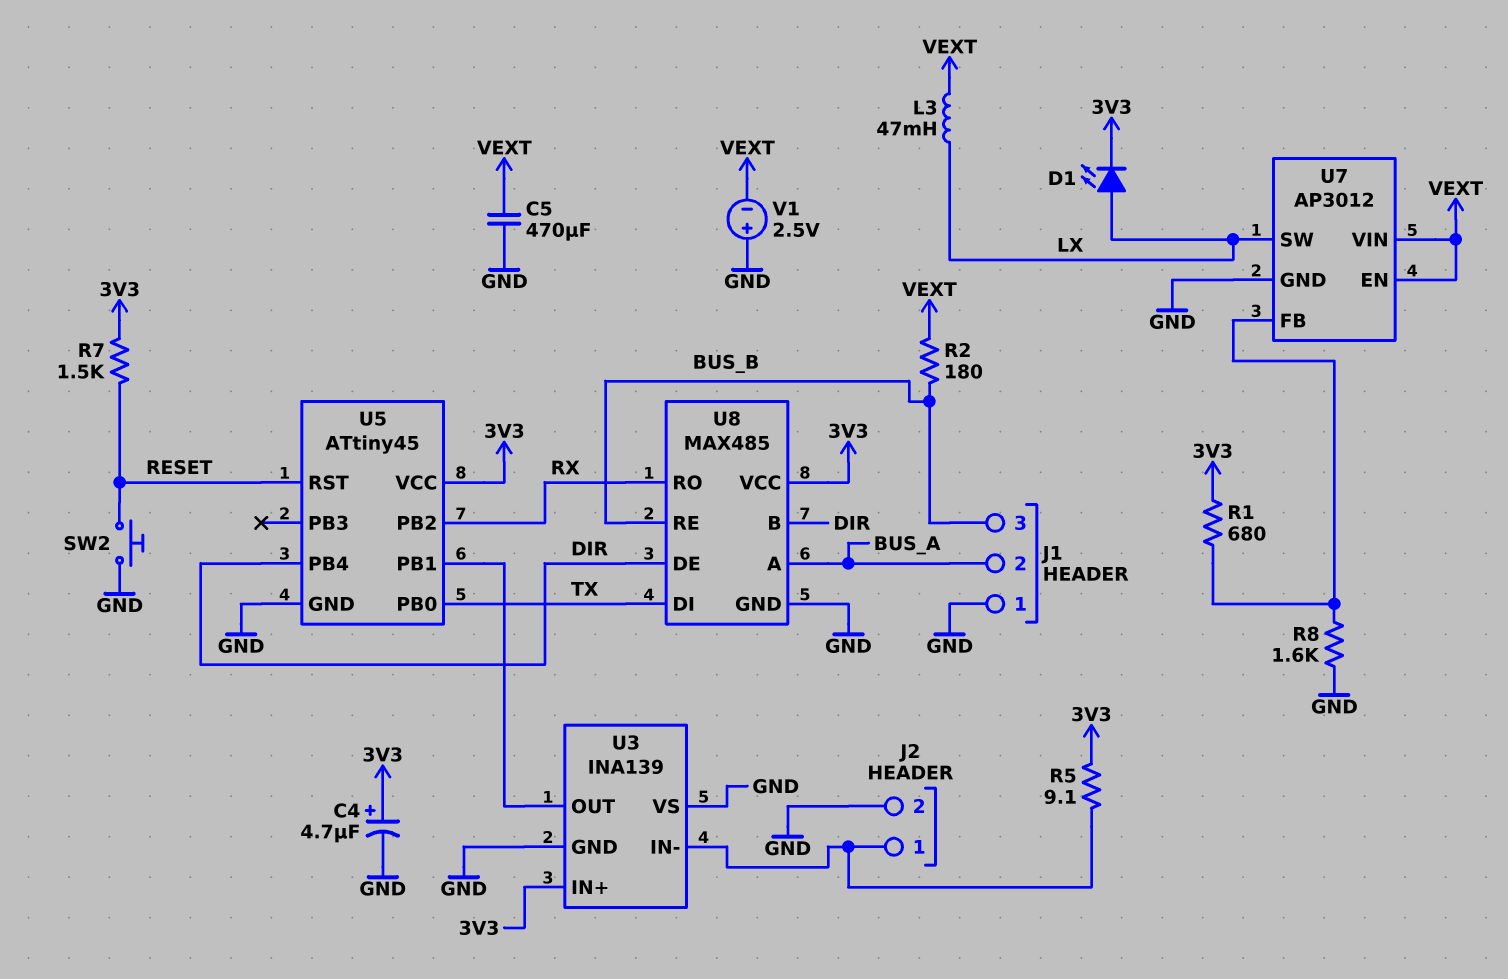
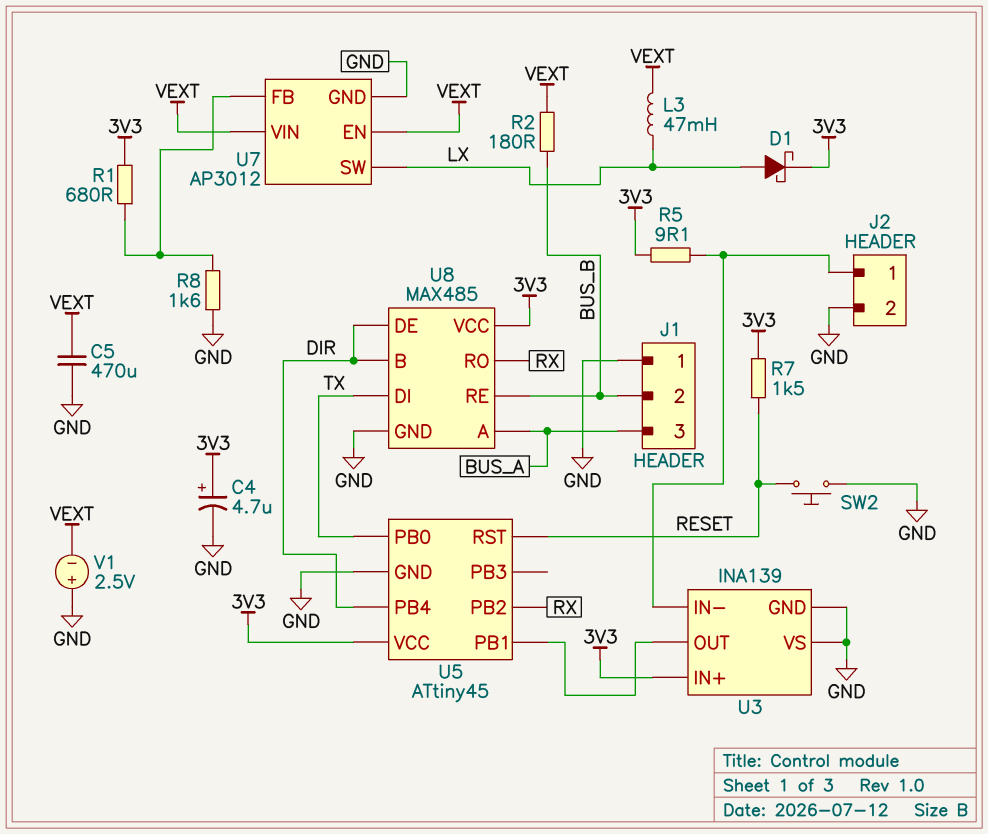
D1: LED (A LX, K 3V3) -> schottky (A LX, K 3V3)
J1 pin 2: BUS_A -> BUS_B
J1 pin 3: BUS_B -> BUS_A

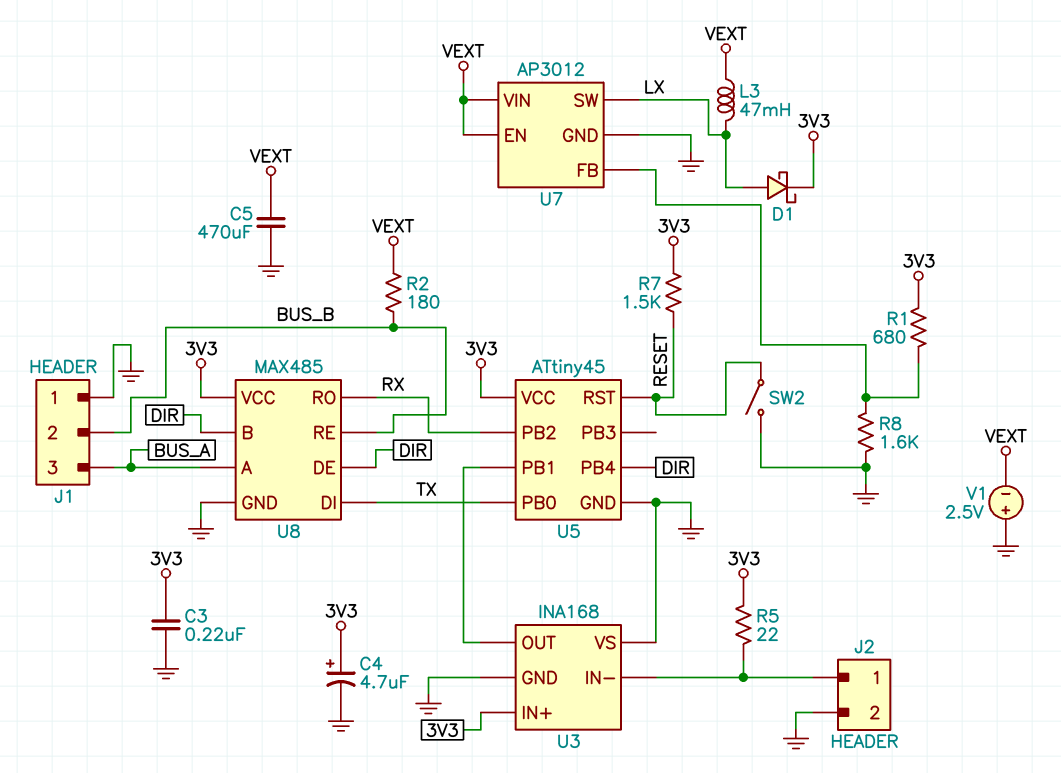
C3: none -> 220nF (3V3, GND)
R5: 9.1 (3V3, J2/1) -> 22 (3V3, J2/1)
SW2: button (GND, RESET) -> switch (GND, RESET)
U3: INA139 -> INA168

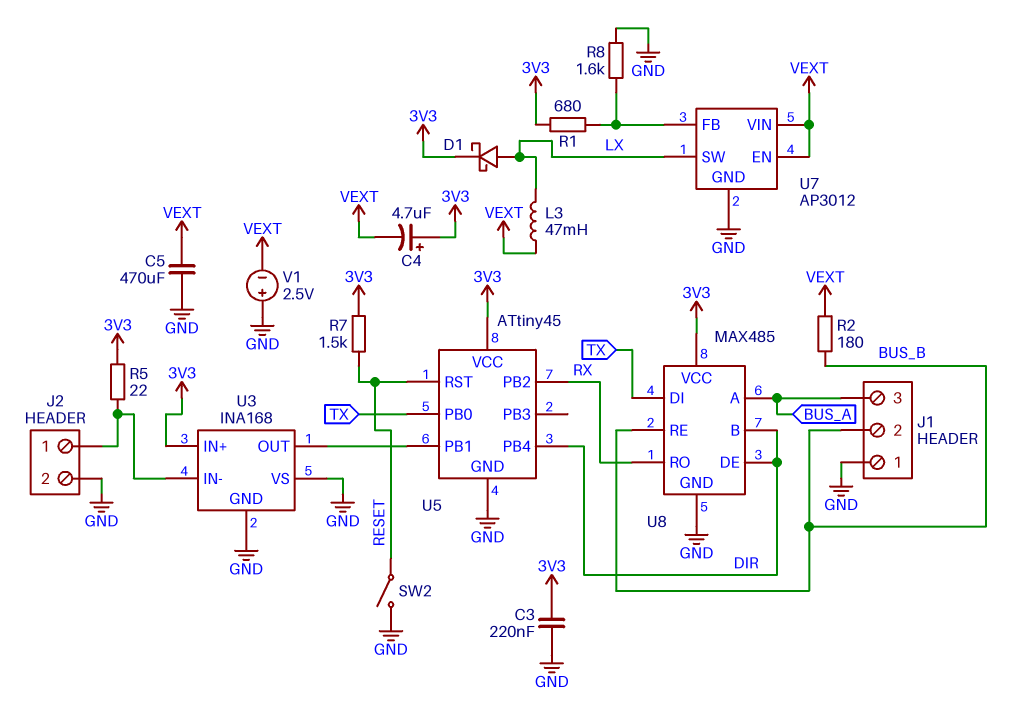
C4: 4.7uF (plus 3V3, minus GND) -> 4.7uF (plus 3V3, minus VEXT)

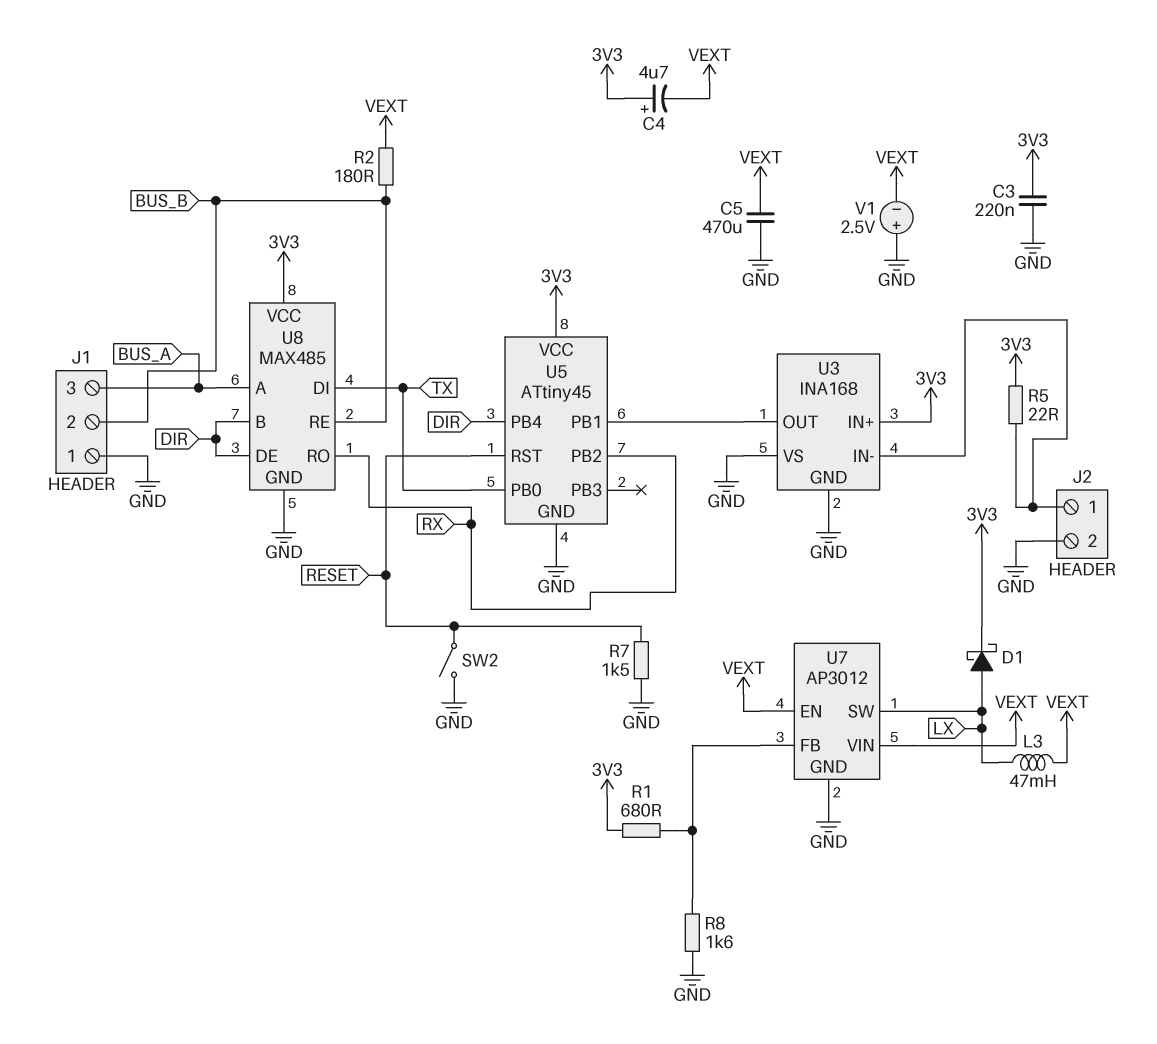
R7: 1.5k (3V3, RESET) -> 1.5k (GND, RESET)

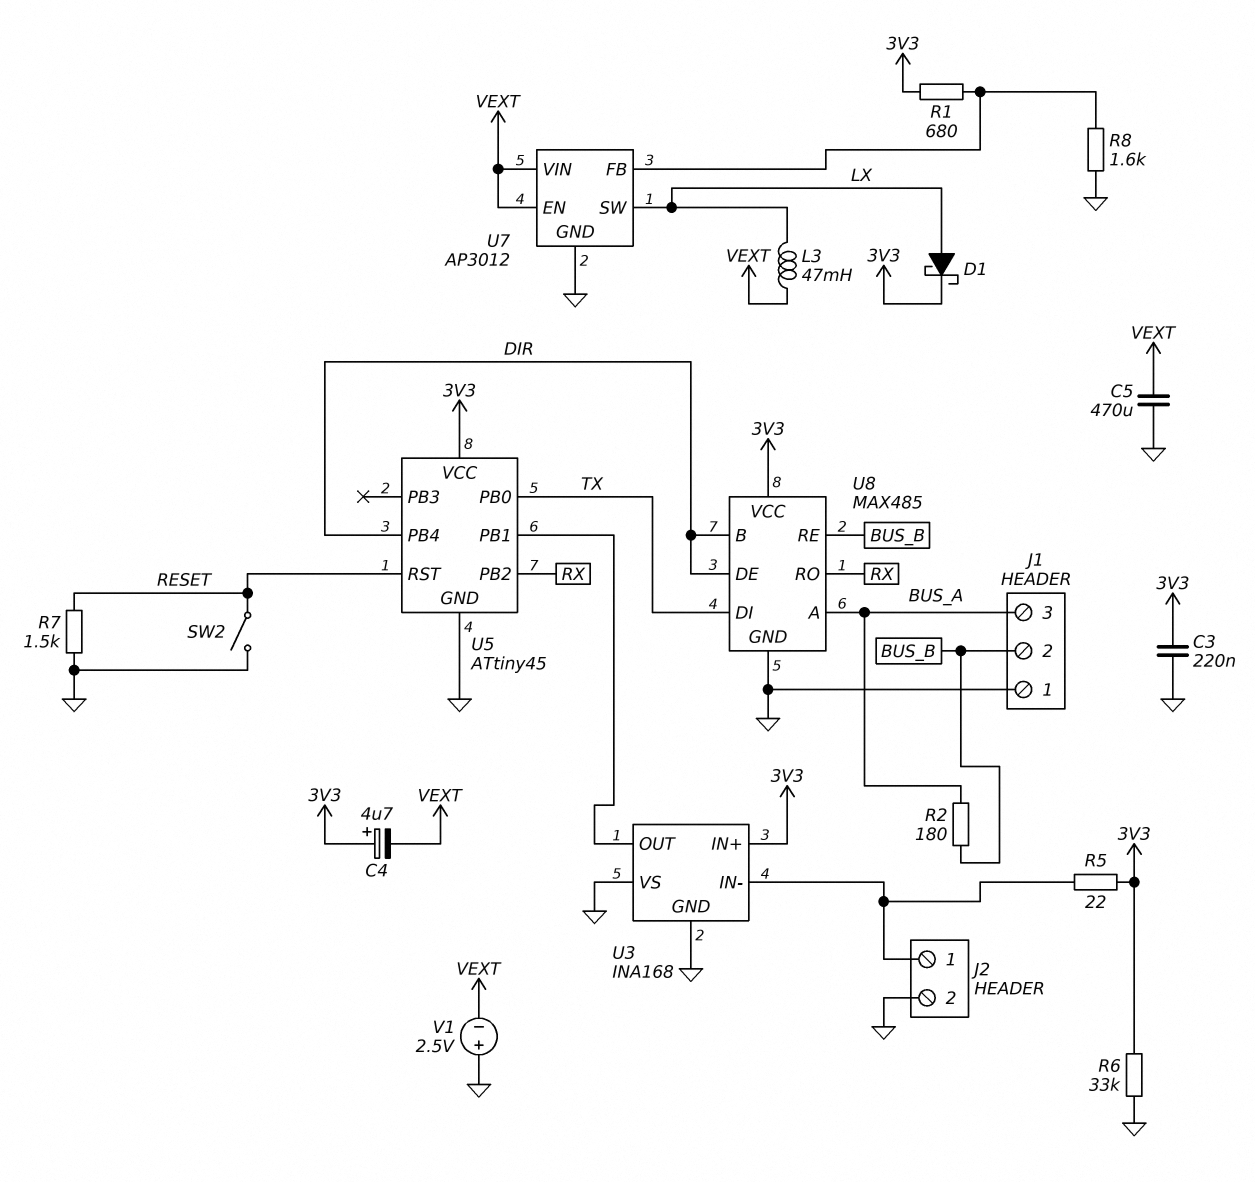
R2: 180 (BUS_B, VEXT) -> 180 (BUS_A, BUS_B)
R6: none -> 33k (3V3, GND)

